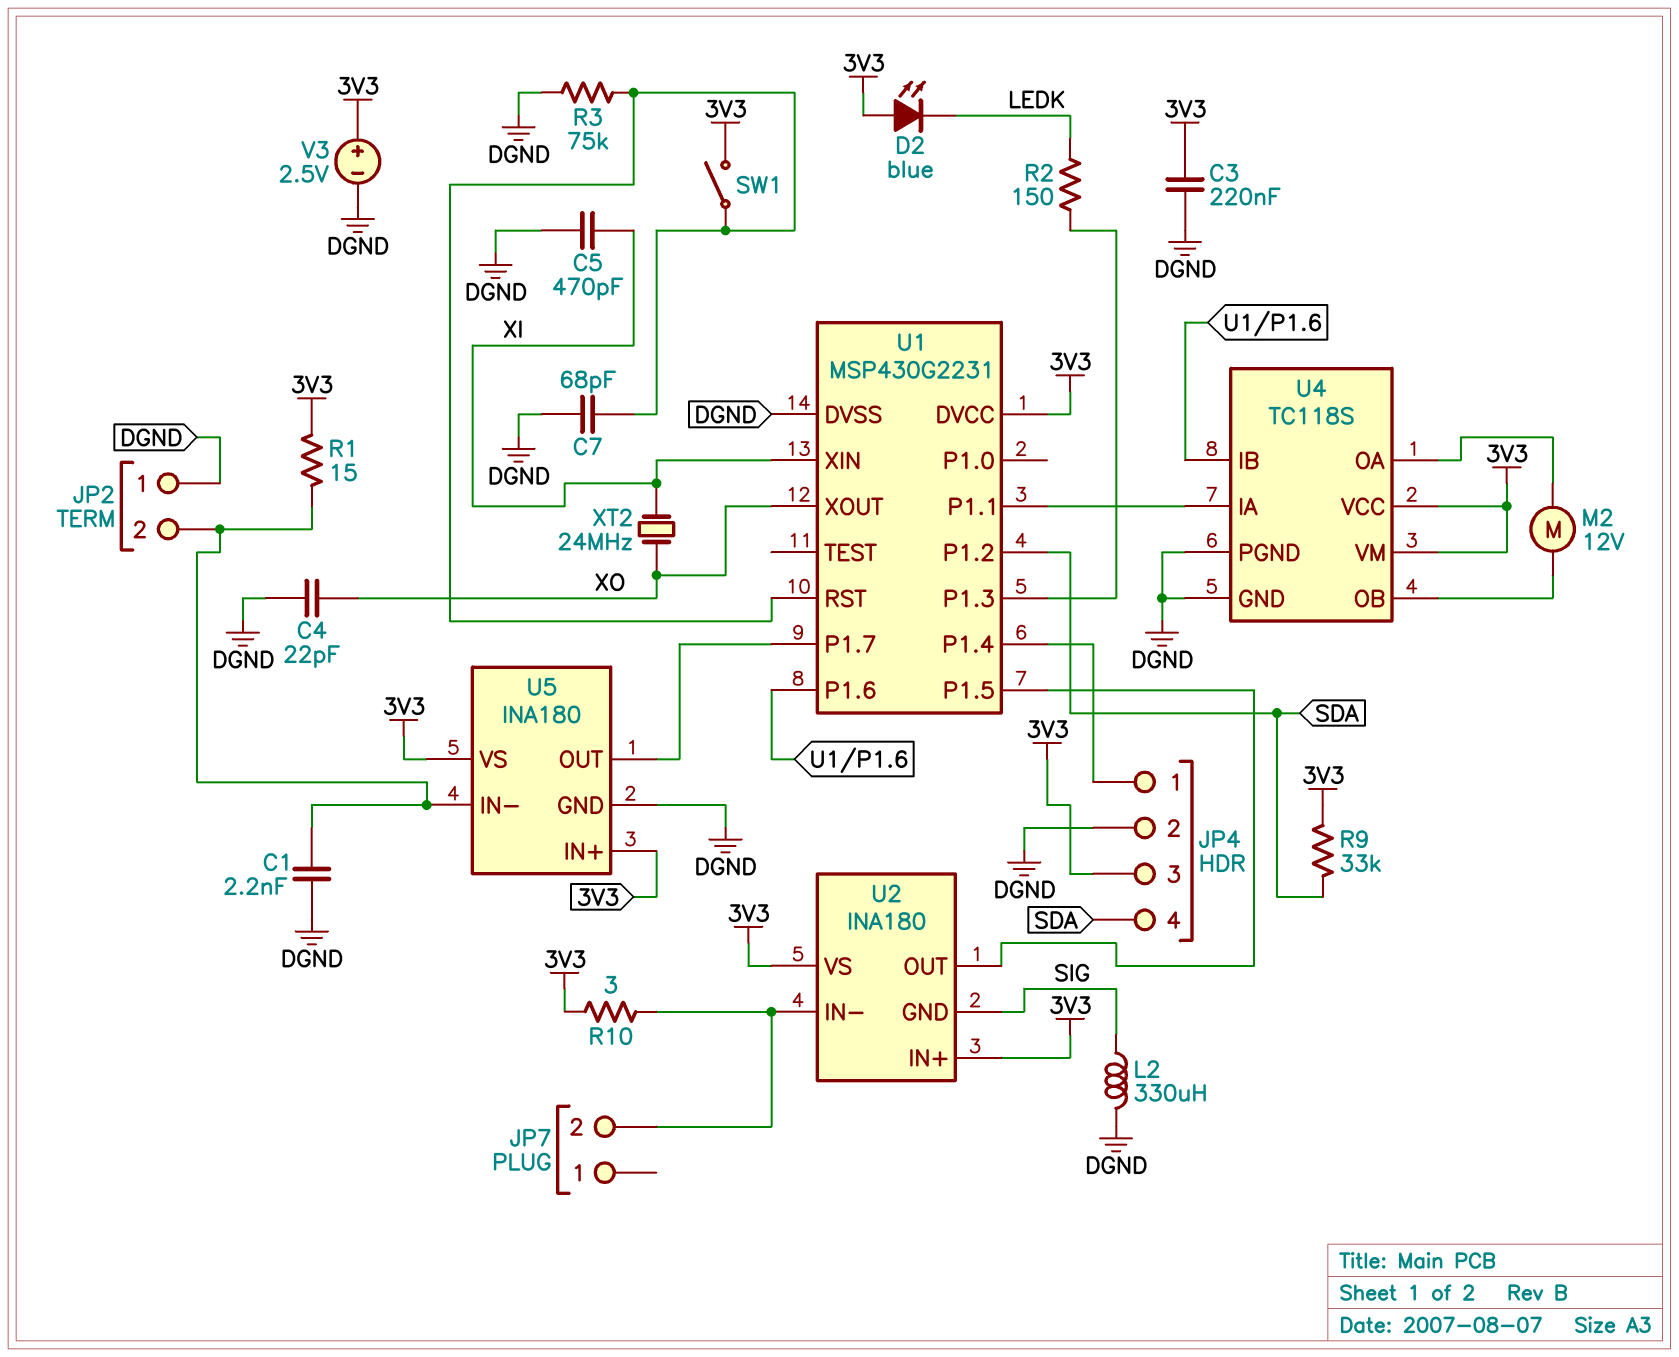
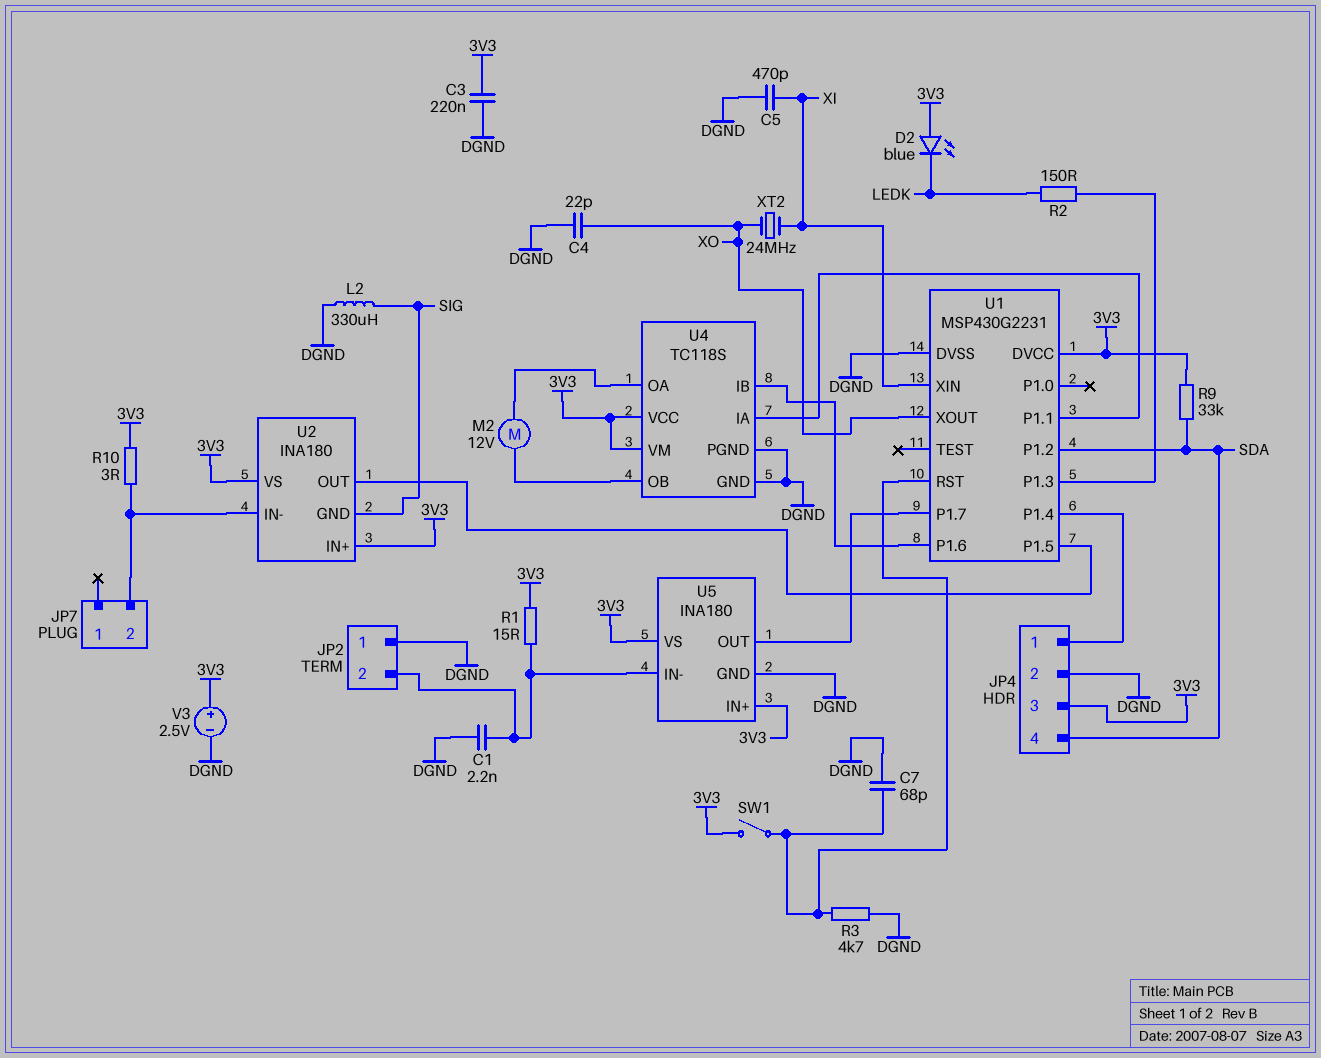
R3: 75k (DGND, U1/RST) -> 4.7k (DGND, U1/RST)

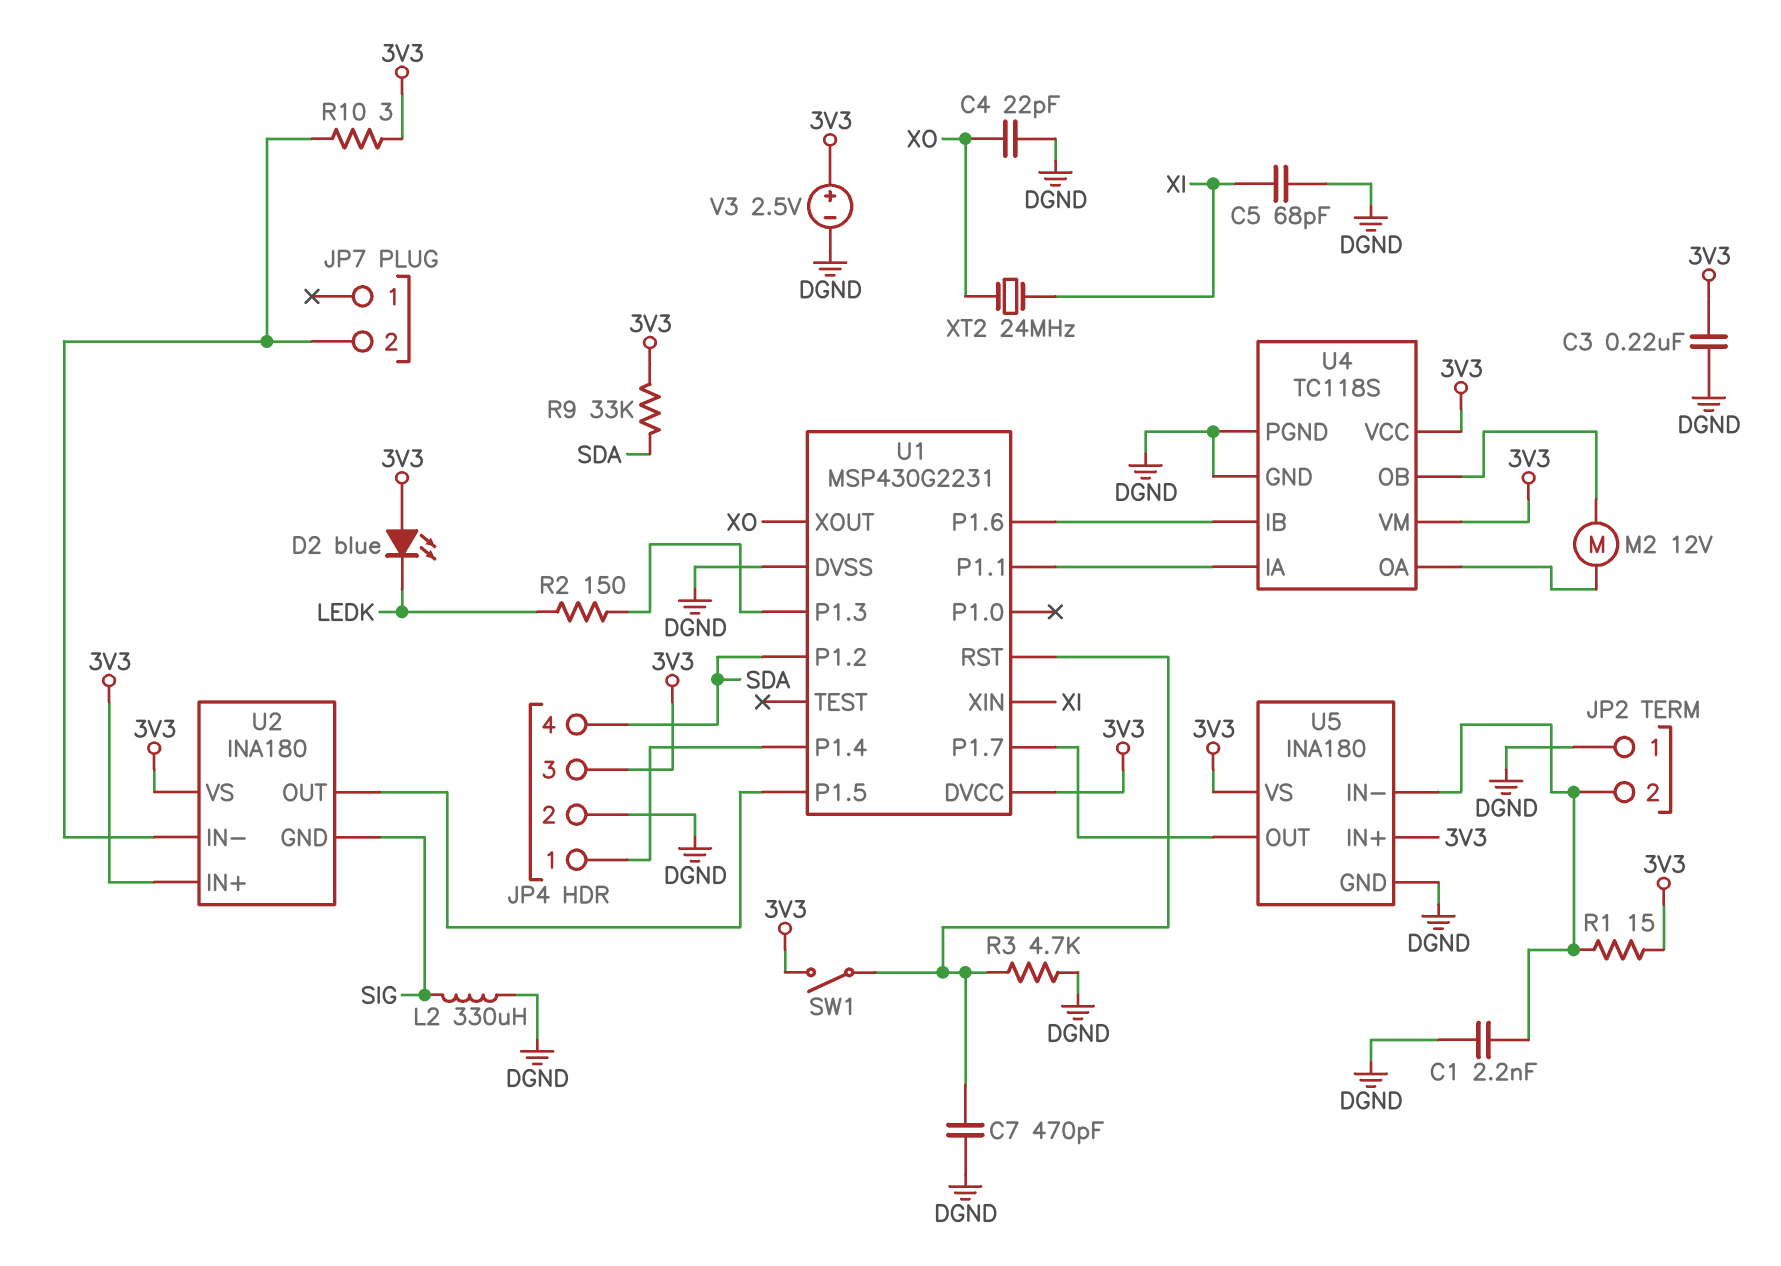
C5: 470pF (DGND, XI) -> 68pF (DGND, XI)
C7: 68pF (DGND, U1/RST) -> 470pF (DGND, U1/RST)

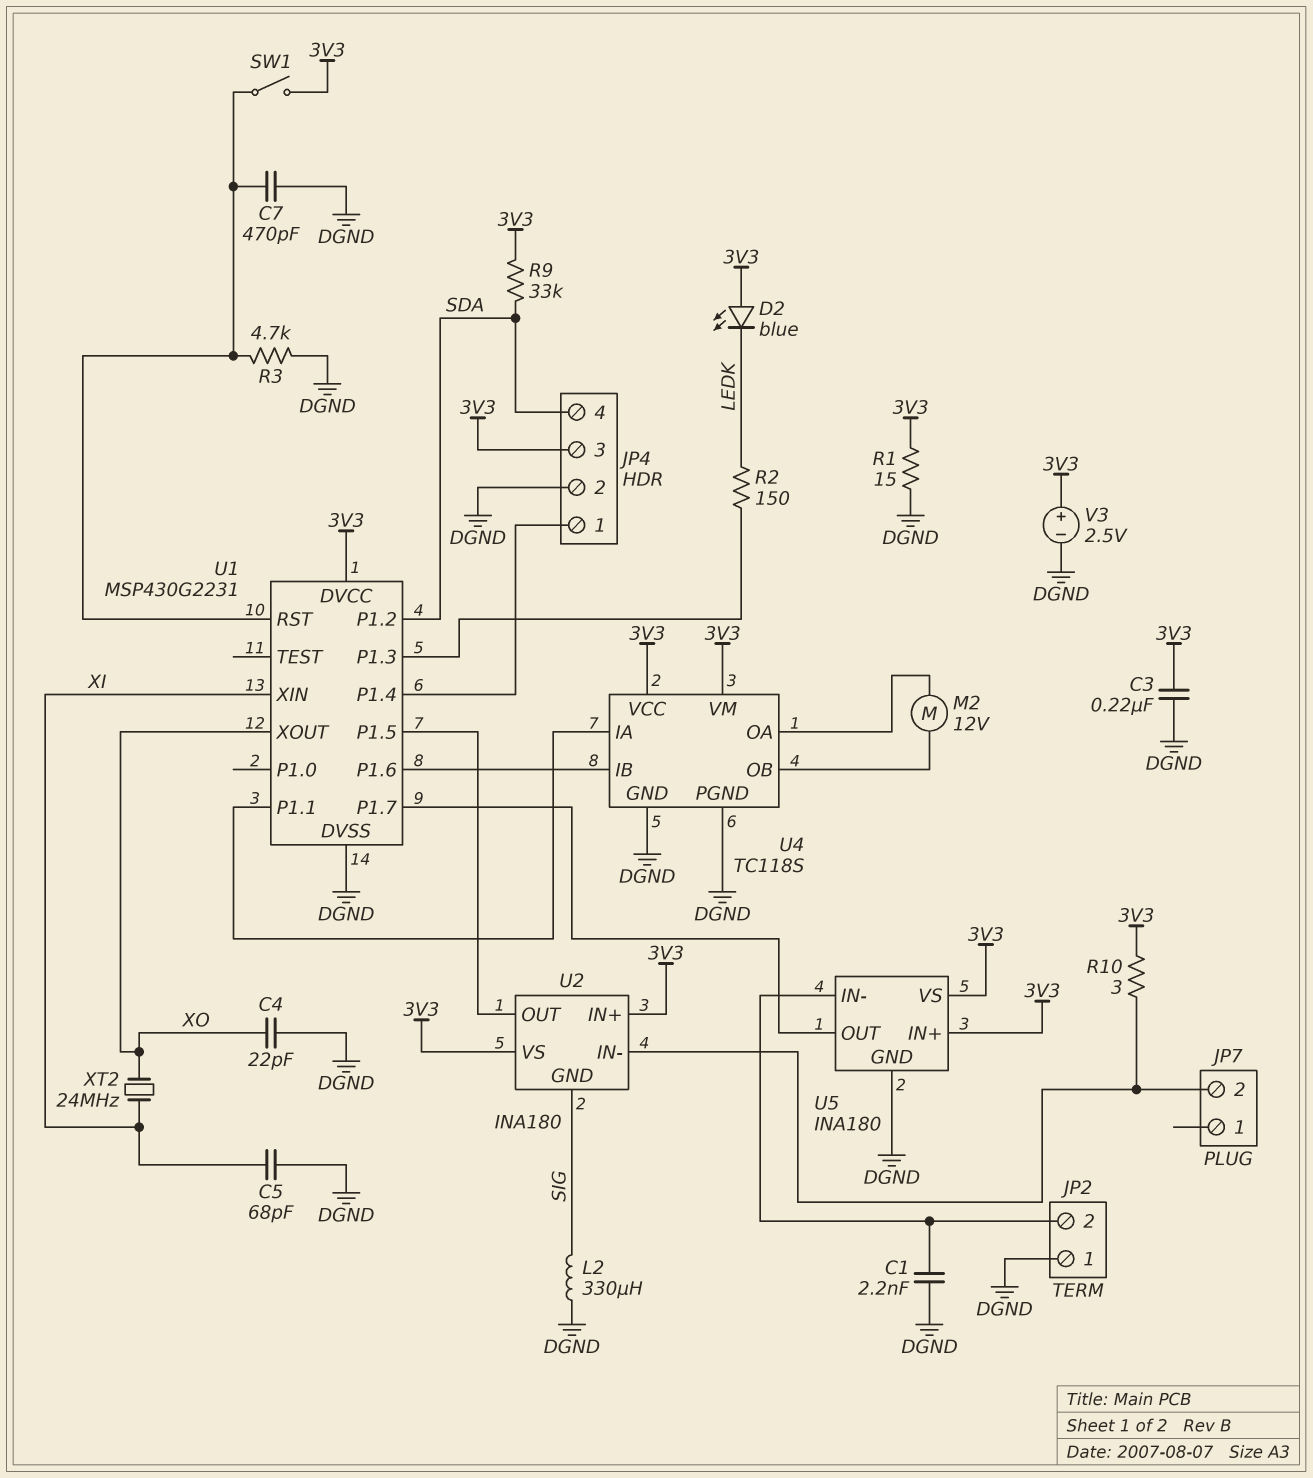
R1: 15 (3V3, JP2/2) -> 15 (3V3, DGND)

